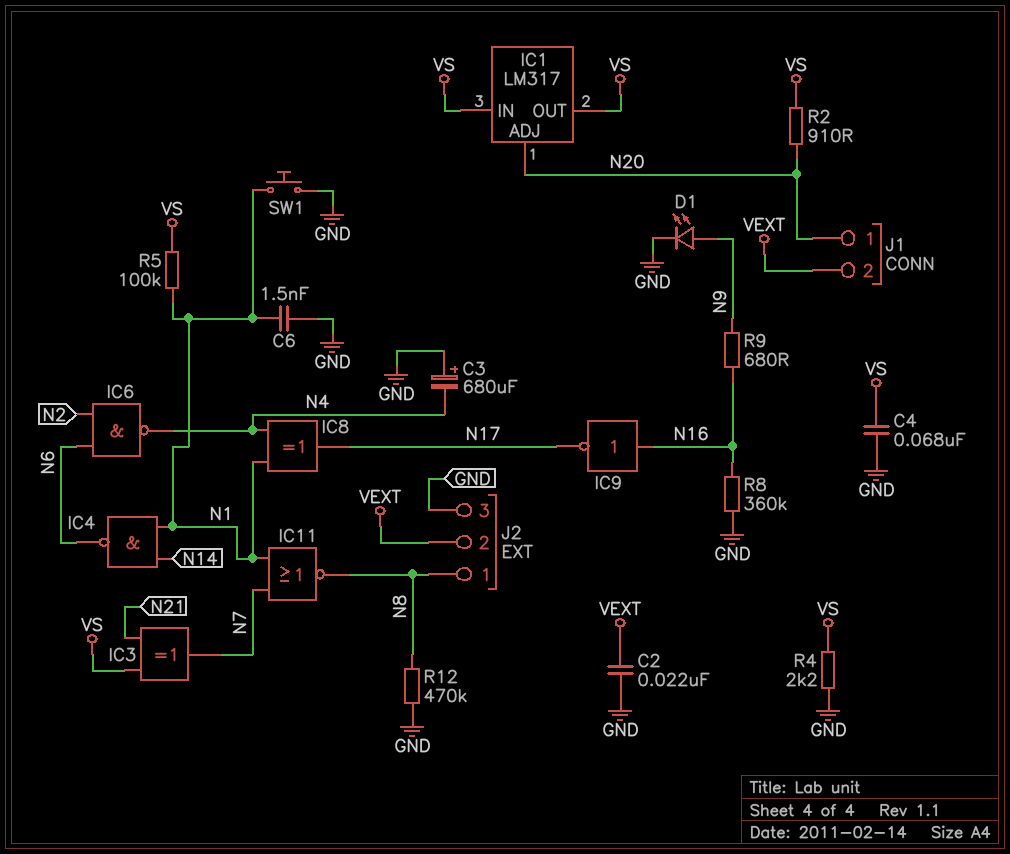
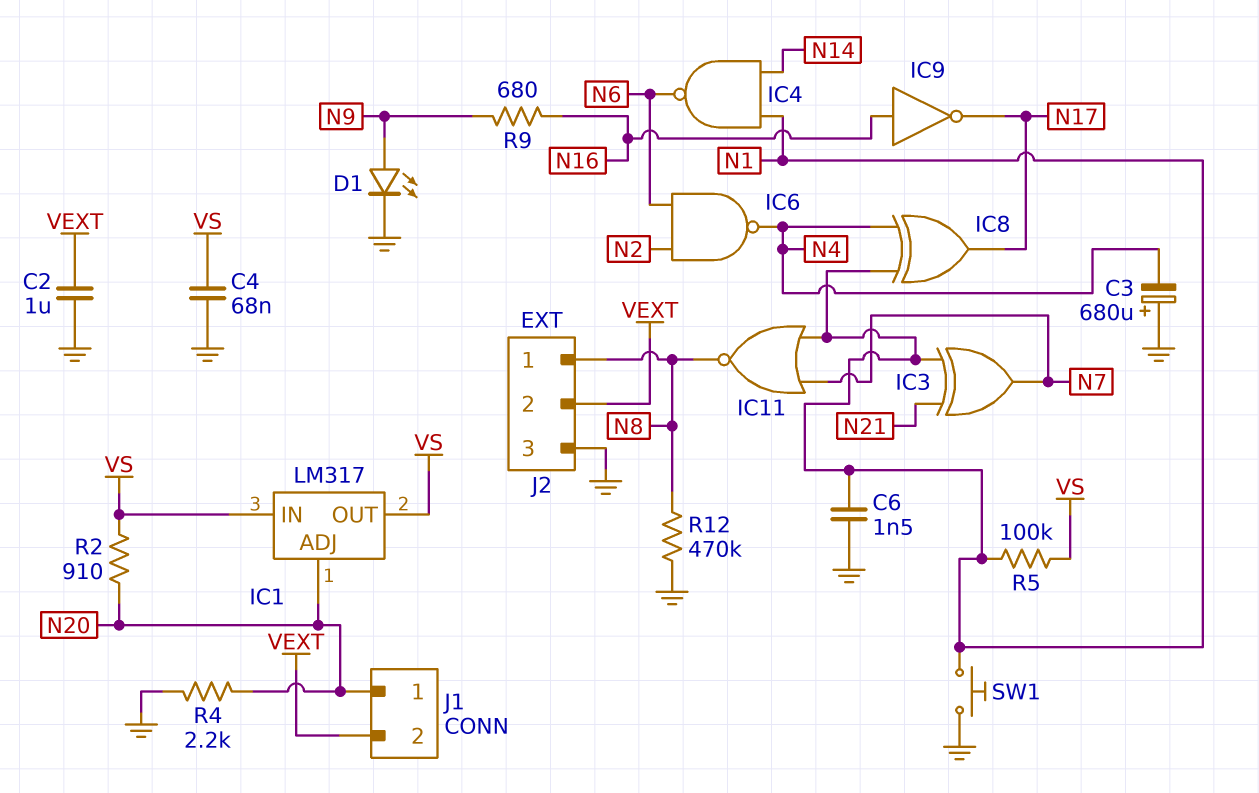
C2: 22nF (GND, VEXT) -> 1uF (GND, VEXT)
IC3: XOR (in N21, in VS, out N7) -> XOR (in N1, in N21, out N7)
R4: 2.2k (GND, VS) -> 2.2k (GND, N20)
R8: 360k (GND, N16) -> none

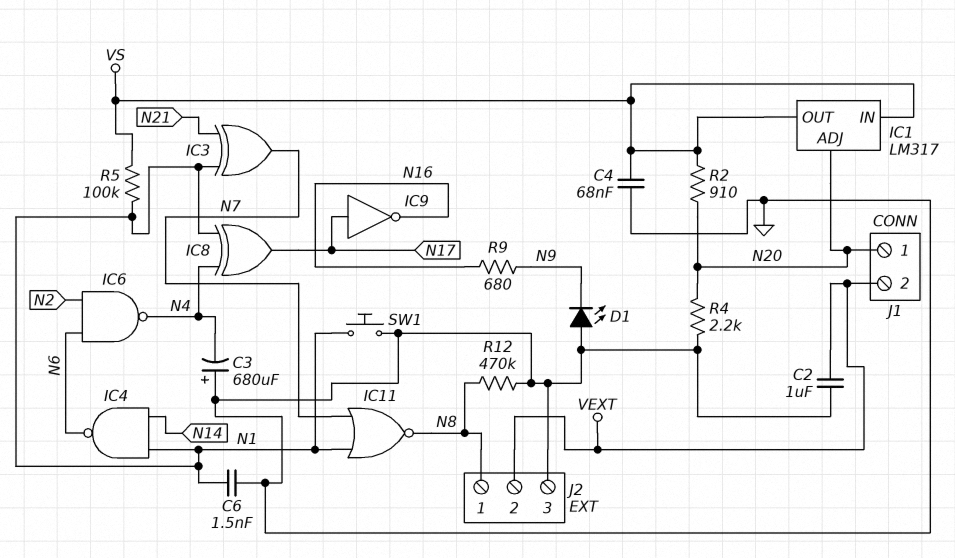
D1: LED (A N9, K GND) -> LED (A GND, K N9)
IC9: NOT (in N16, out N17) -> NOT (in N17, out N16)

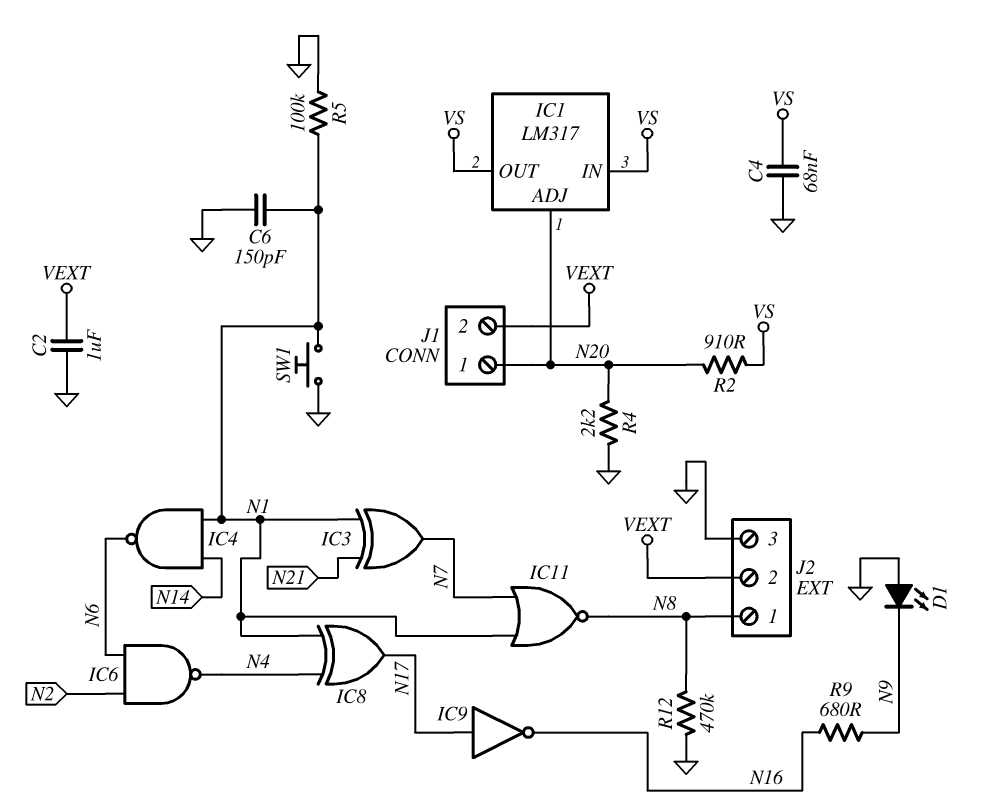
C3: 680uF (plus GND, minus N4) -> none
C6: 1.5nF (GND, N1) -> 150pF (GND, N1)
R5: 100k (N1, VS) -> 100k (GND, N1)

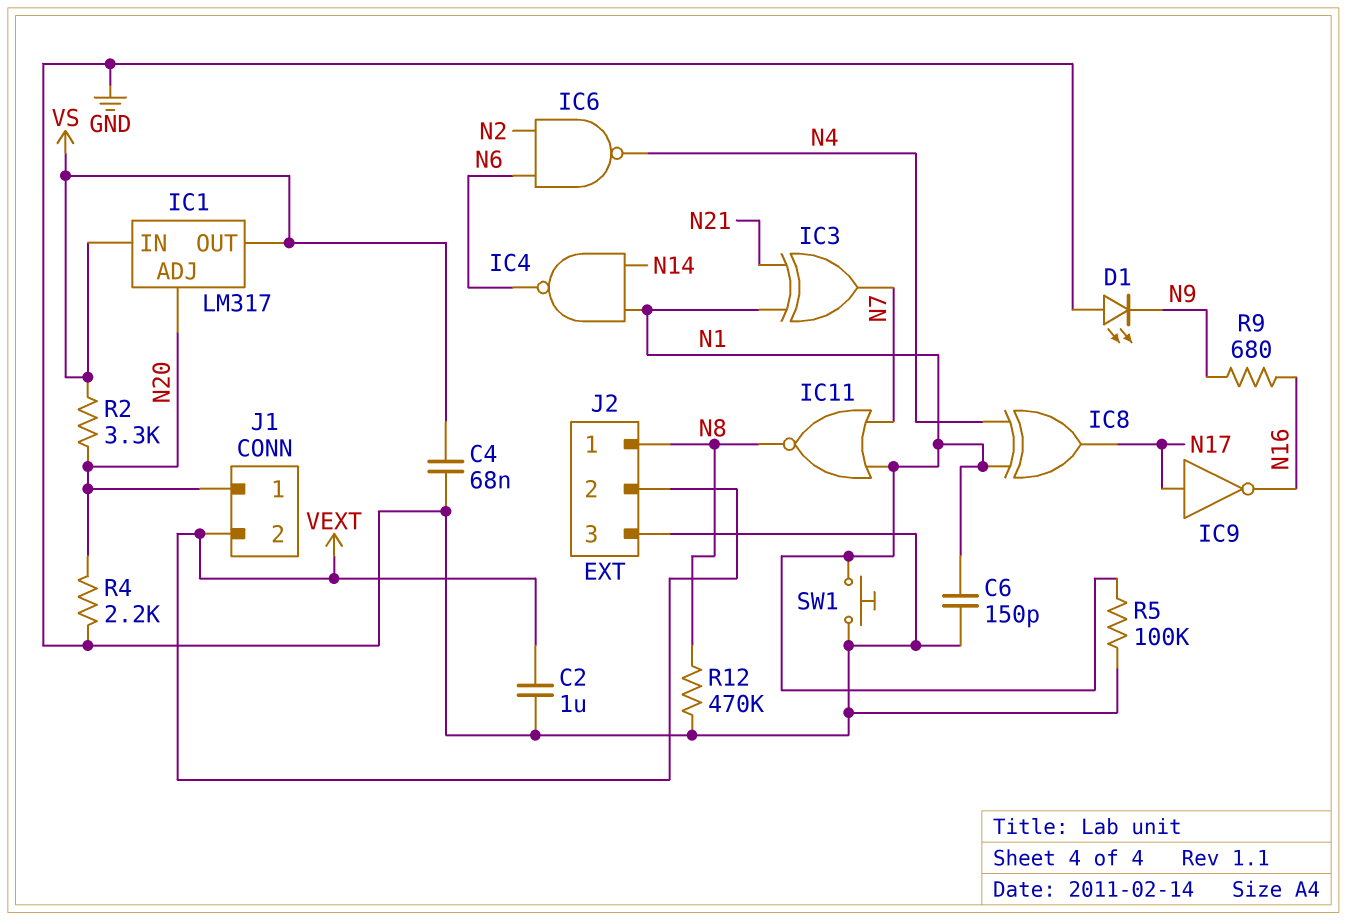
R2: 910 (N20, VS) -> 3.3k (N20, VS)

